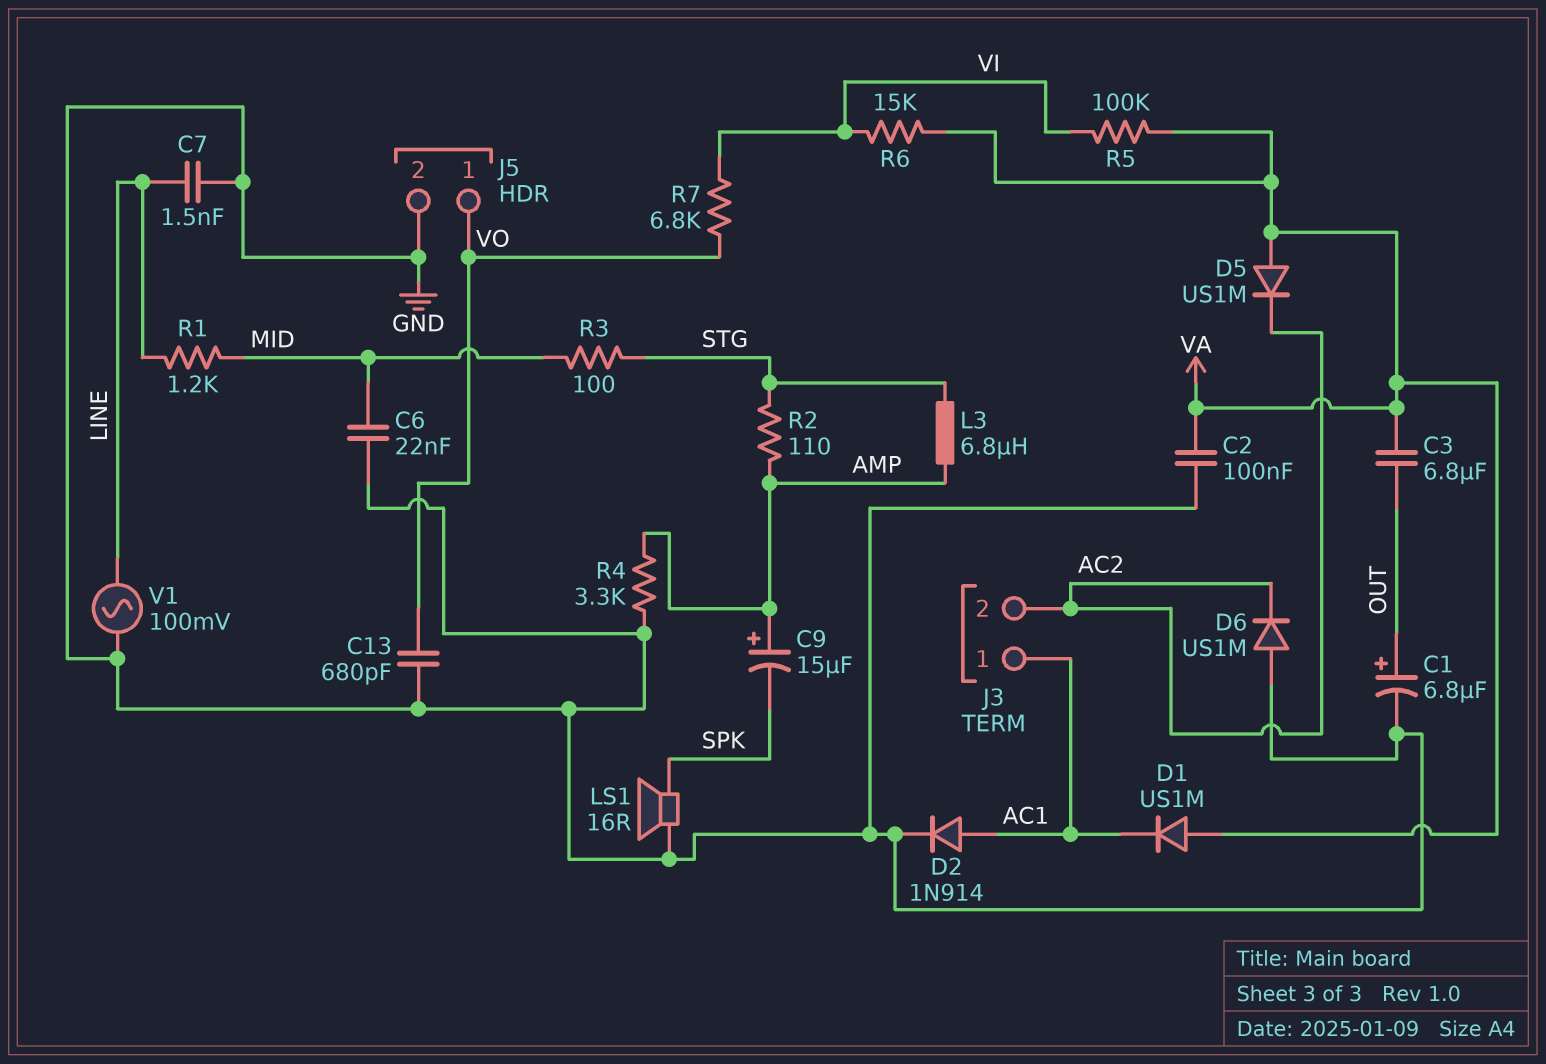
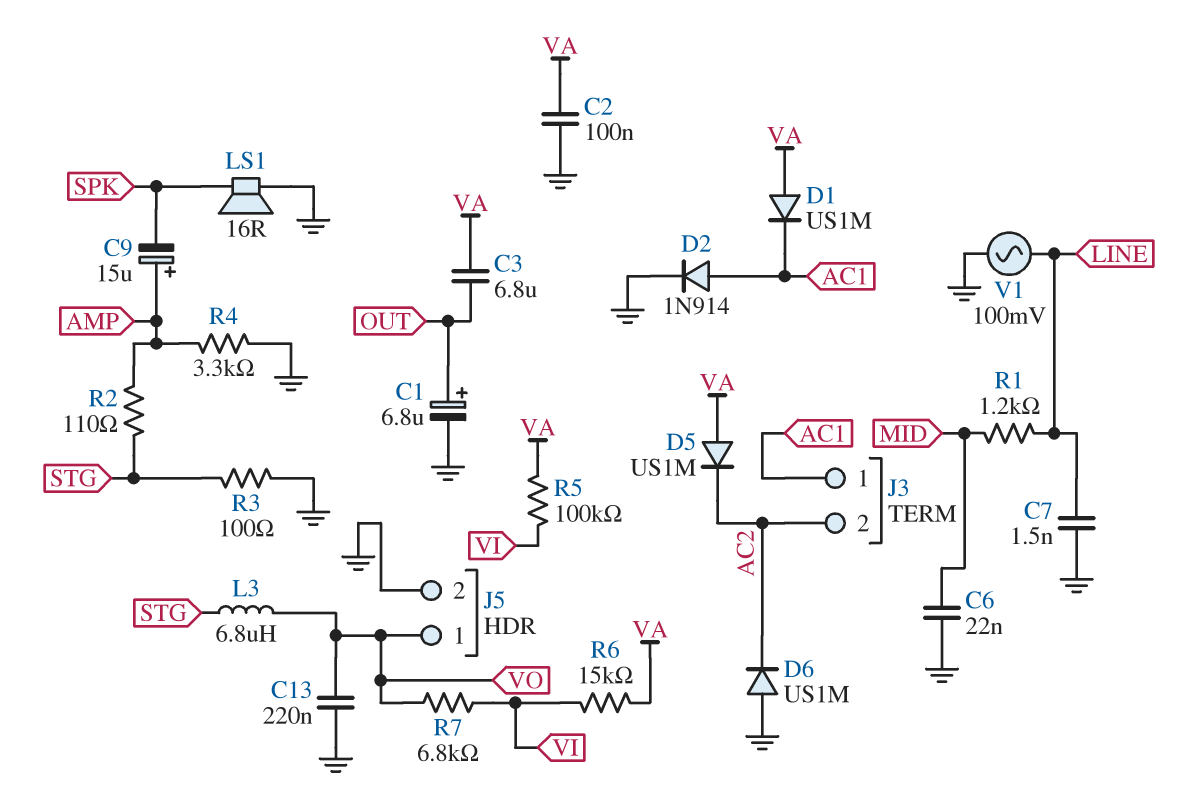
C13: 680pF (GND, VO) -> 220nF (GND, VO)
L3: 6.8uH (AMP, STG) -> 6.8uH (STG, VO)
R3: 100 (MID, STG) -> 100 (GND, STG)

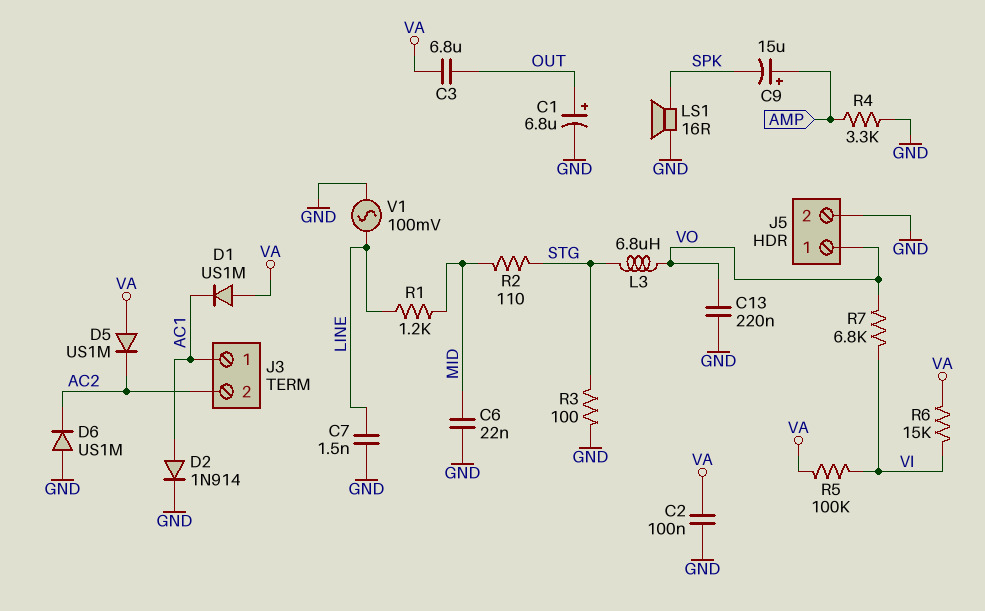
R2: 110 (AMP, STG) -> 110 (MID, STG)

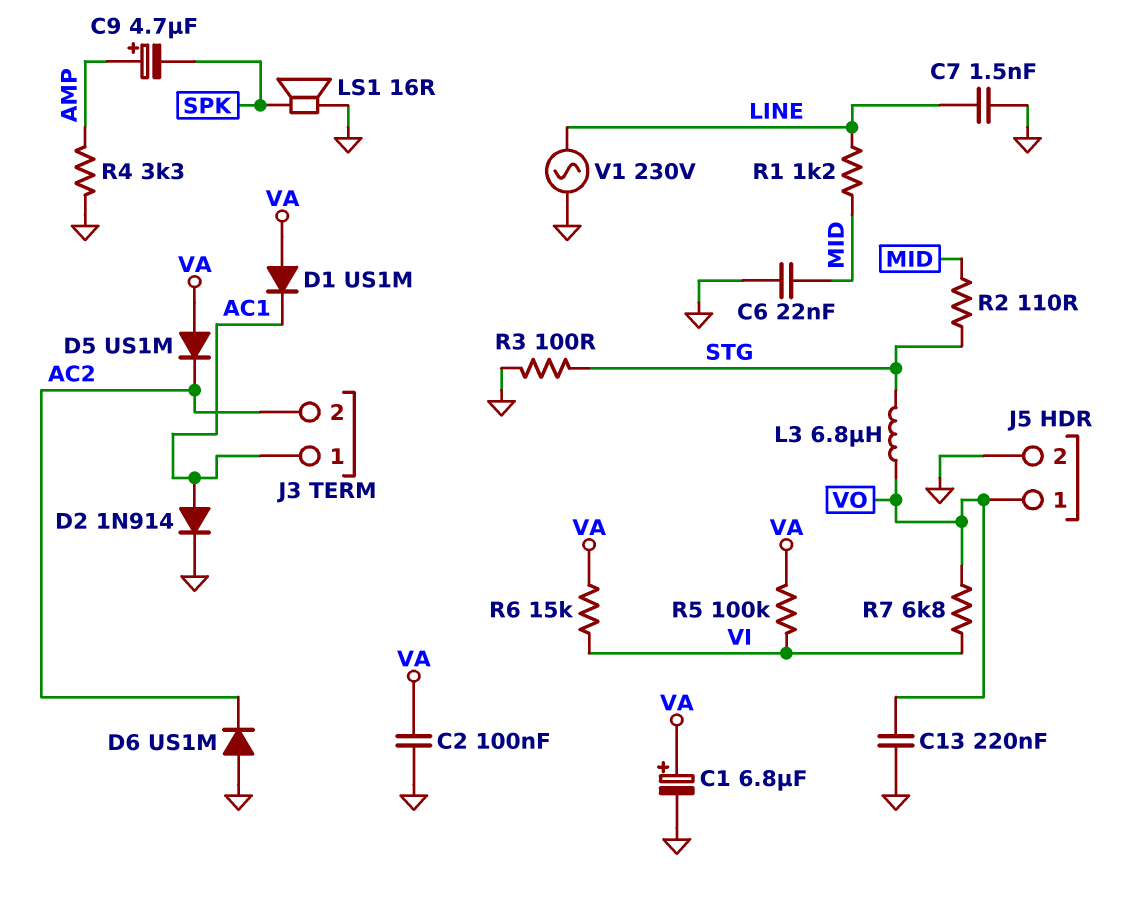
C1: 6.8uF (plus OUT, minus GND) -> 6.8uF (plus VA, minus GND)
C3: 6.8uF (OUT, VA) -> none
C9: 15uF (plus AMP, minus SPK) -> 4.7uF (plus AMP, minus SPK)
V1: AC 100mV (GND, LINE) -> AC 230V (GND, LINE)

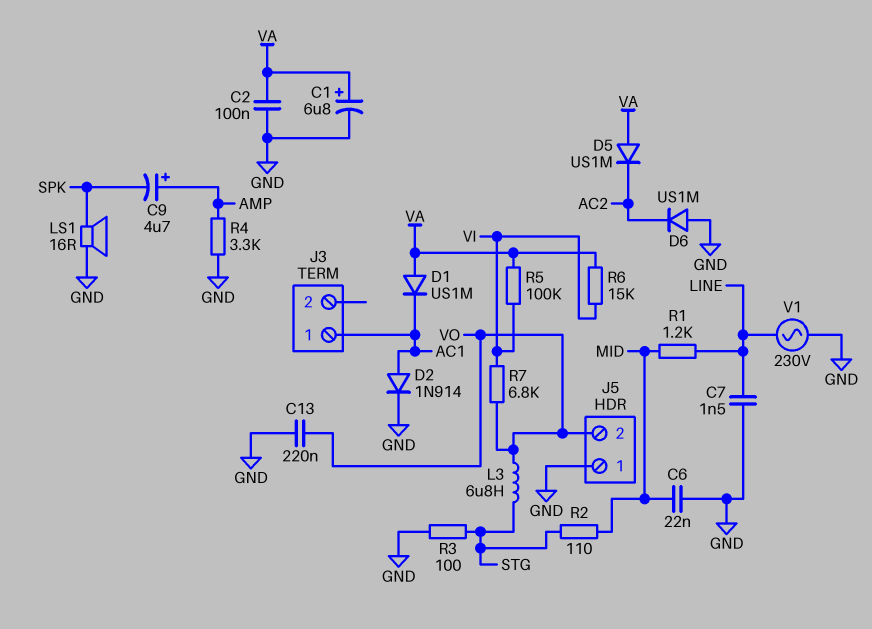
J3 pin 2: AC2 -> none
J5 pin 1: VO -> GND
J5 pin 2: GND -> VO

